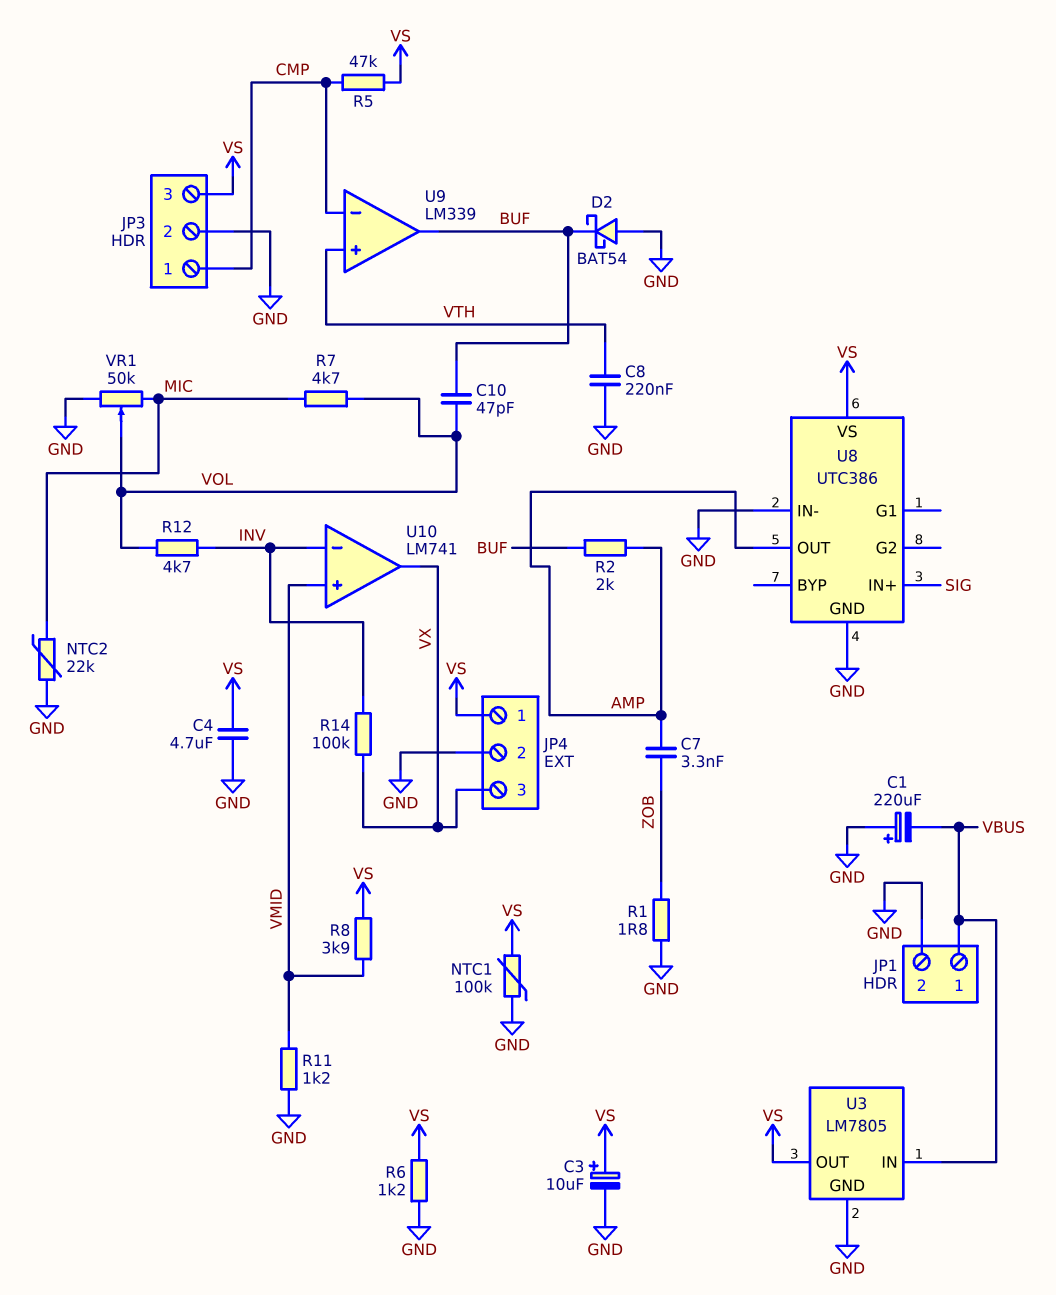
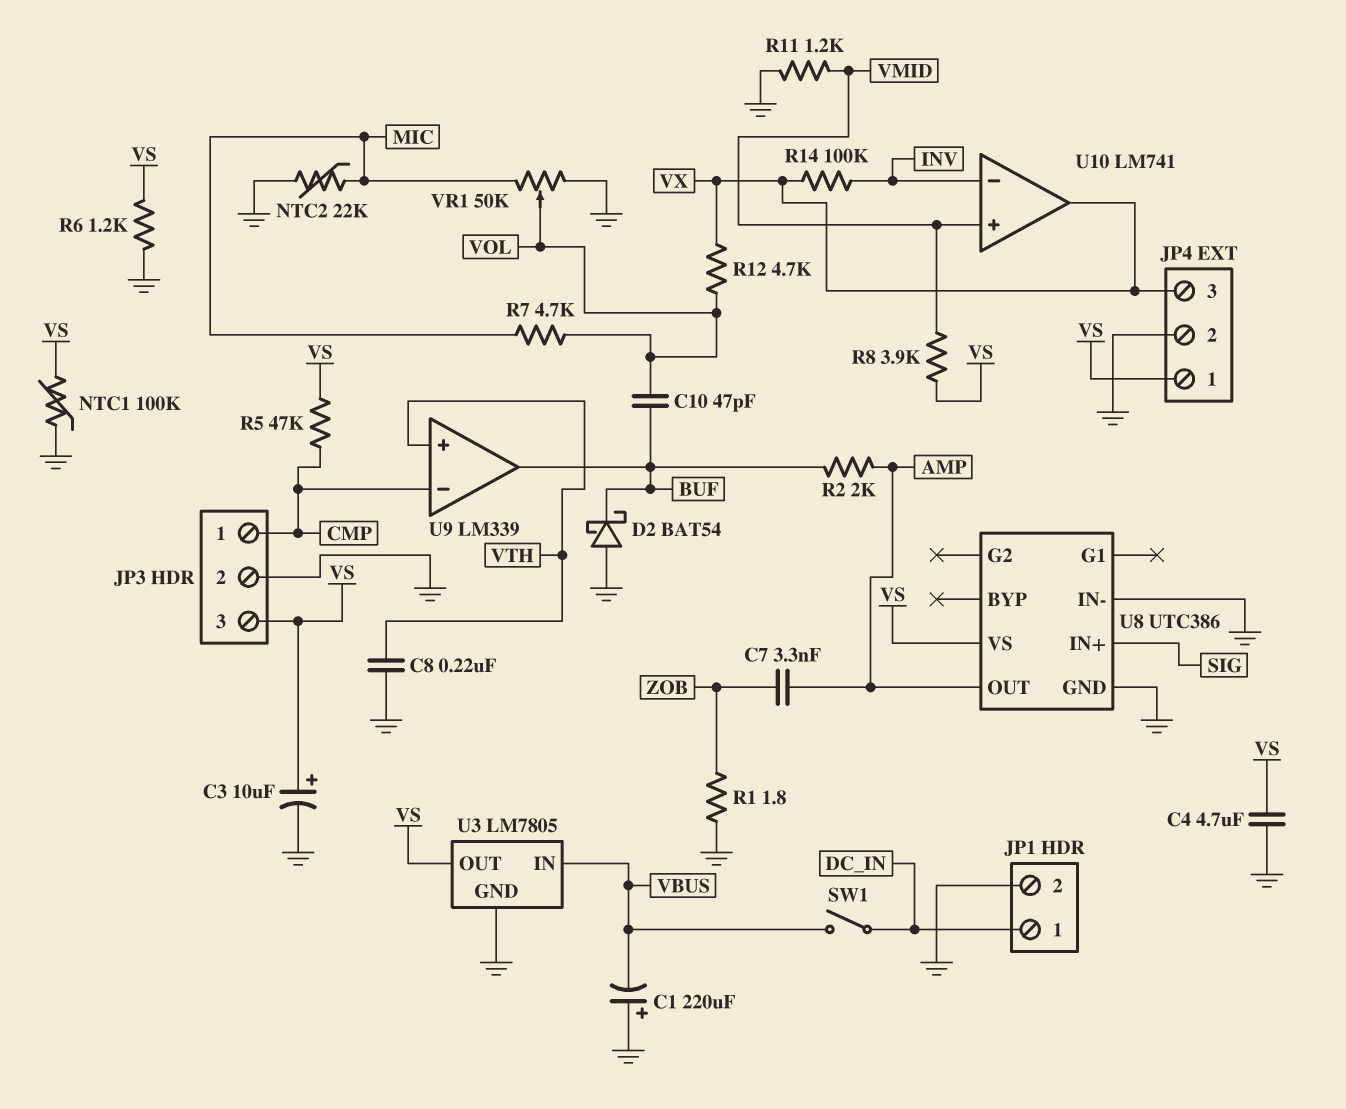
JP1 pin 1: VBUS -> DC_IN
R12: 4.7k (INV, VOL) -> 4.7k (VOL, VX)
SW1: none -> switch (DC_IN, VBUS)

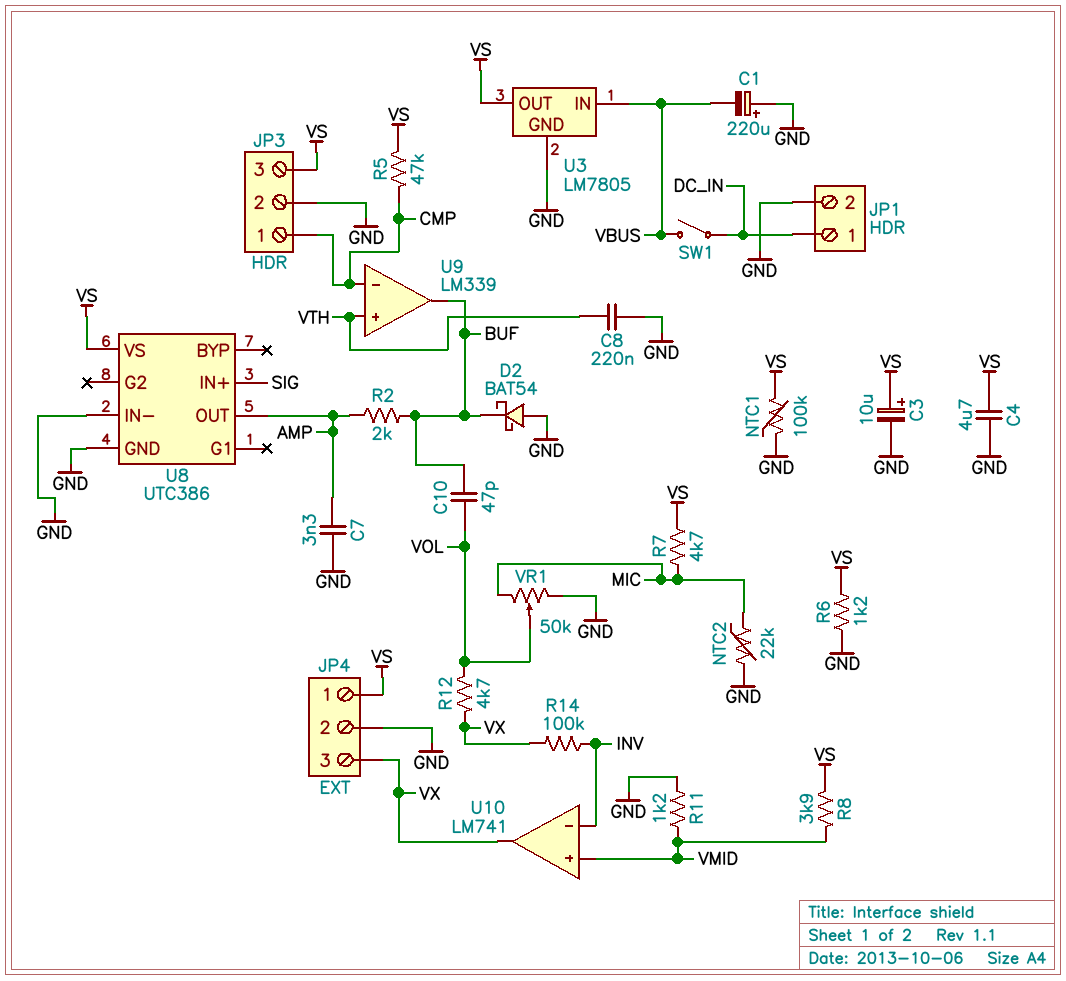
C7: 3.3nF (AMP, ZOB) -> 3.3nF (AMP, GND)
R1: 1.8 (GND, ZOB) -> none
R7: 4.7k (MIC, VOL) -> 4.7k (MIC, VS)

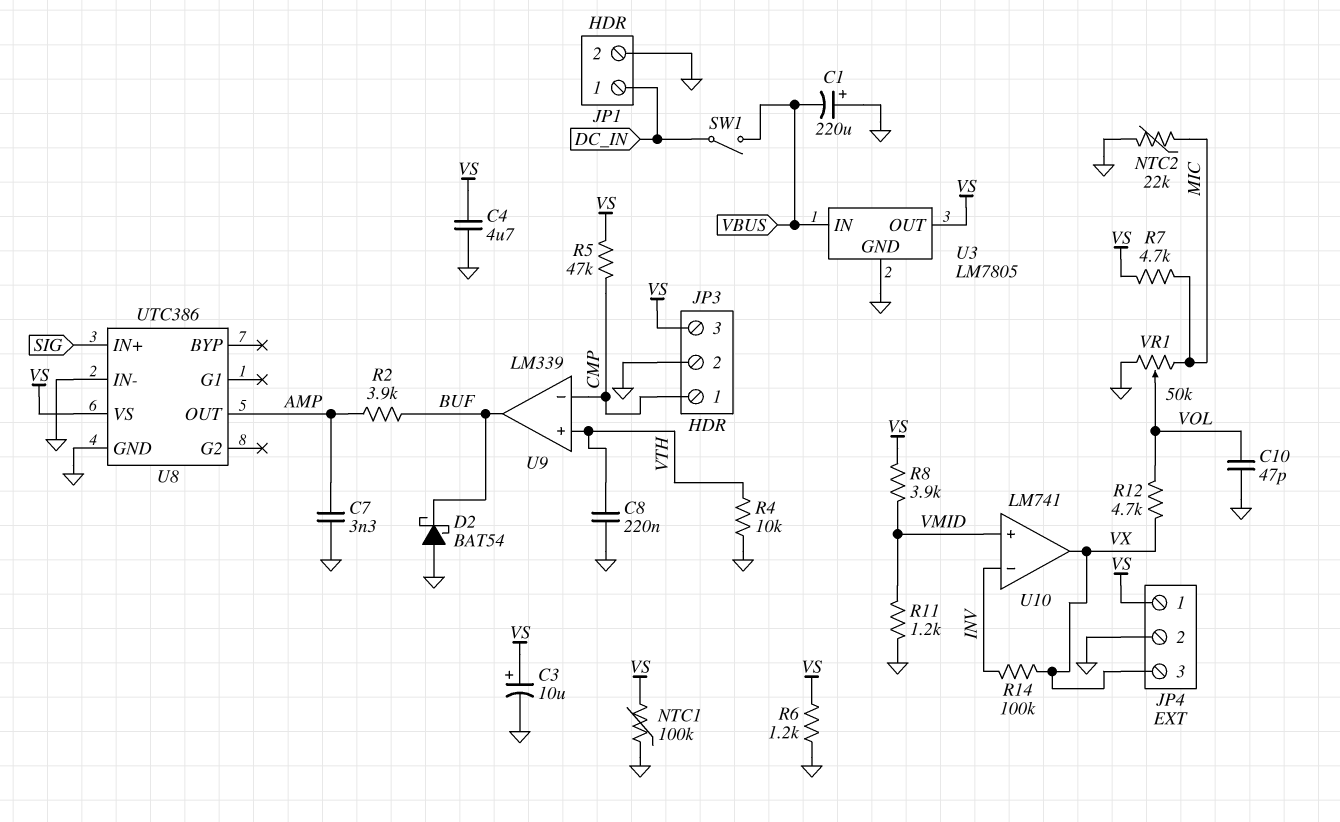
C10: 47pF (BUF, VOL) -> 47pF (GND, VOL)
R2: 2k (AMP, BUF) -> 3.9k (AMP, BUF)
R4: none -> 10k (GND, VTH)

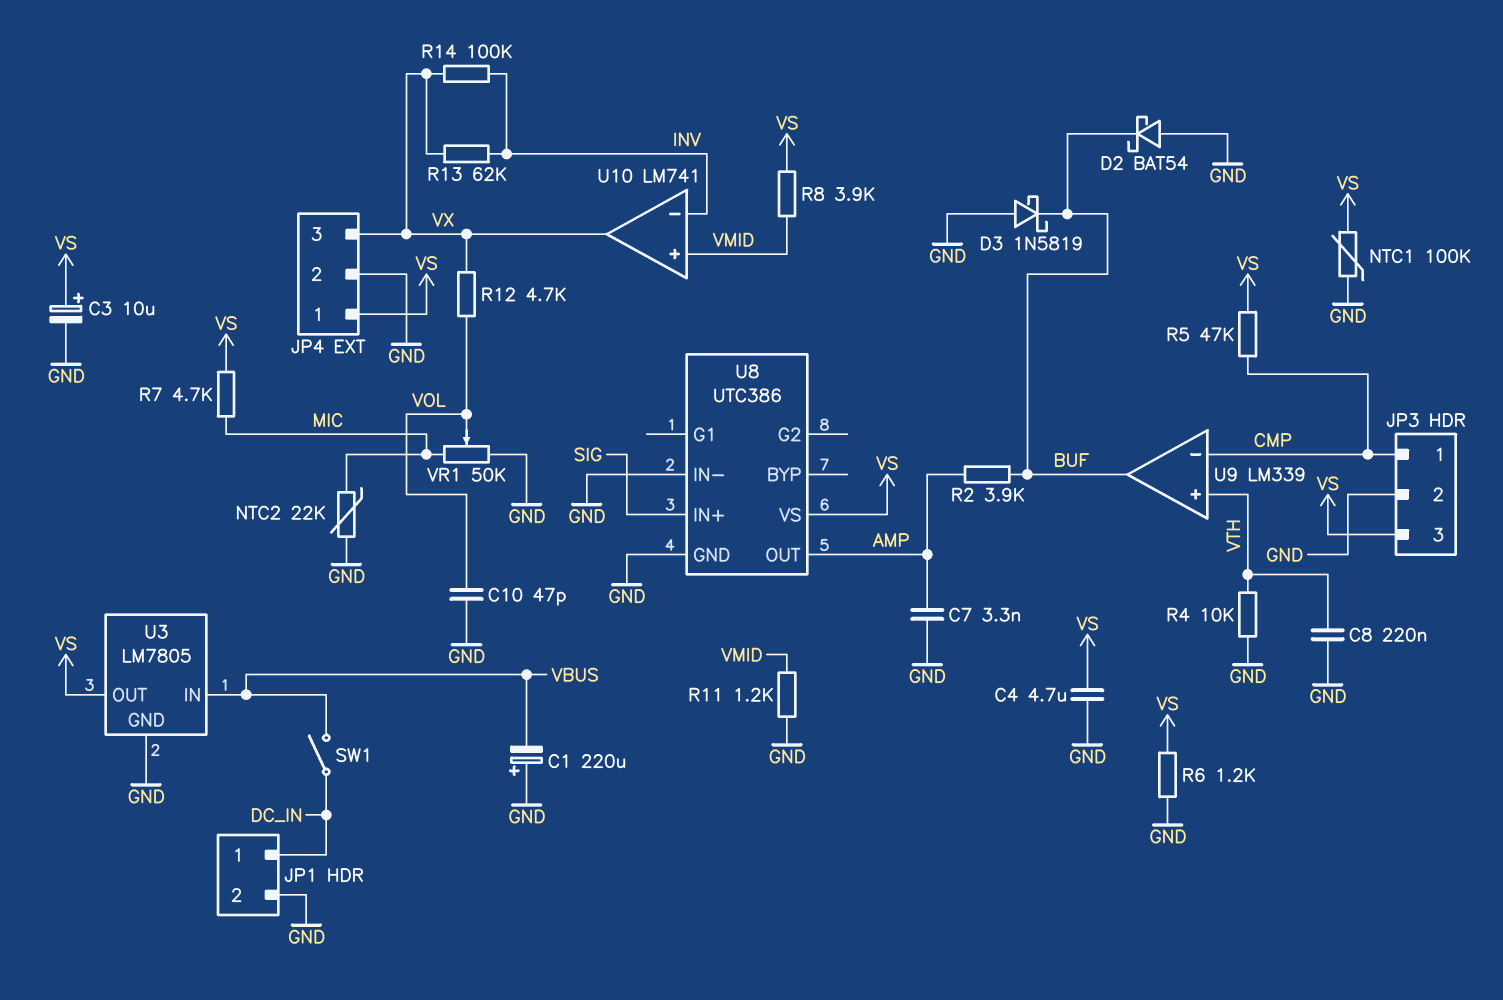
D3: none -> schottky 1N5819 (A GND, K BUF)
R13: none -> 62k (INV, VX)

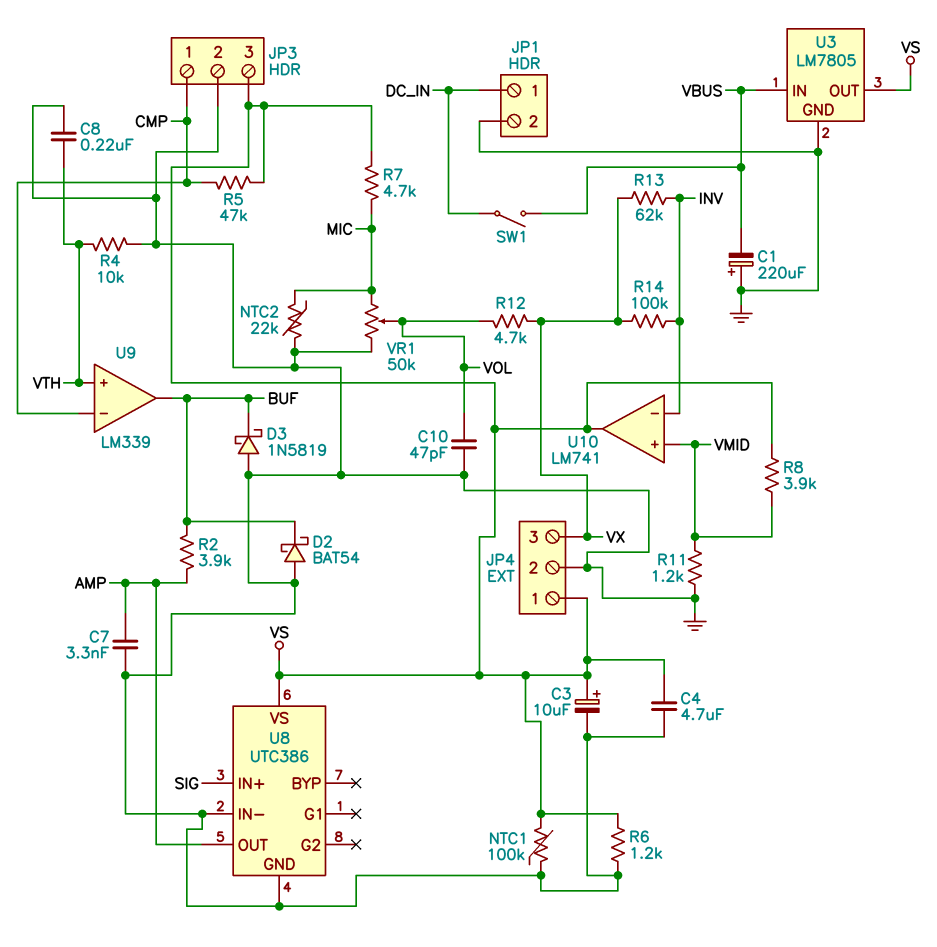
U10 pin out: VX -> VS

